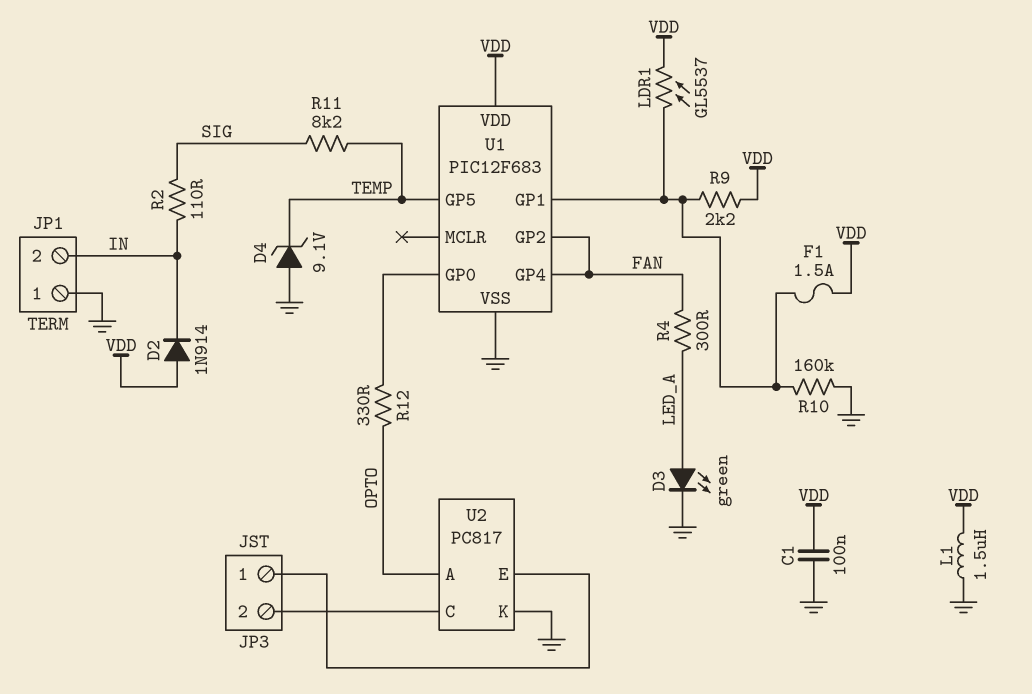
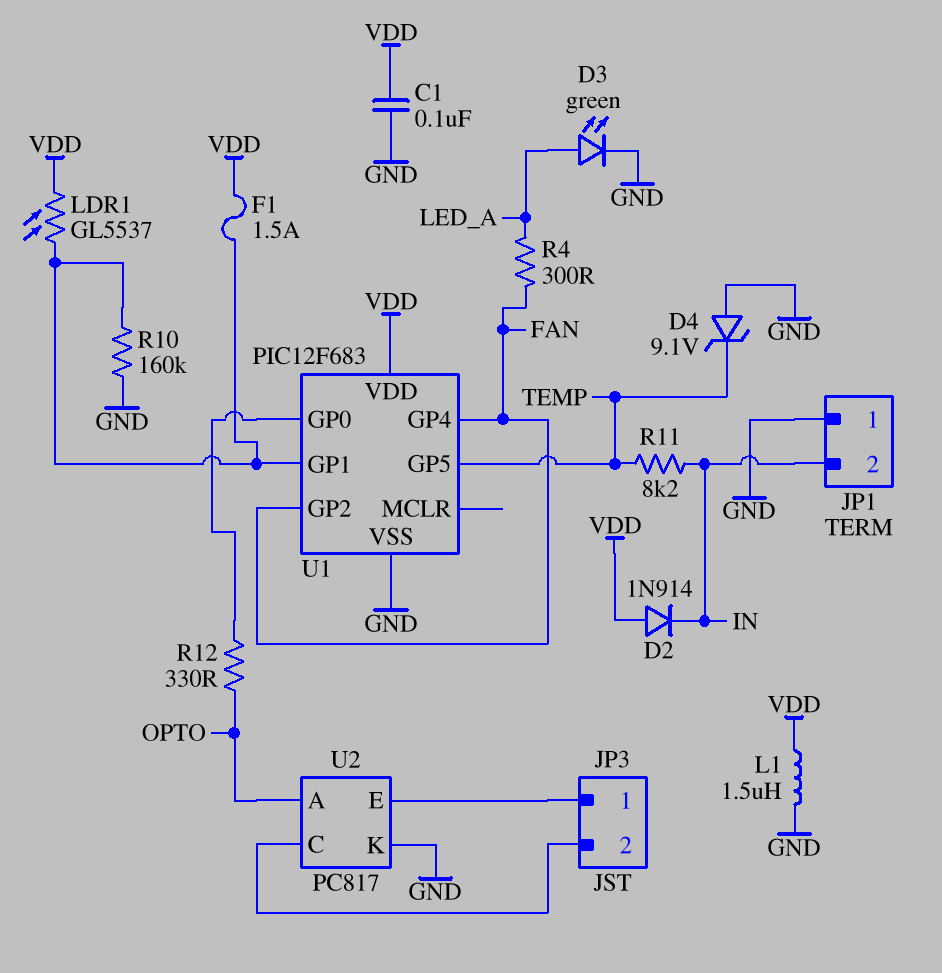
R2: 110 (IN, SIG) -> none
R9: 2.2k (U1/GP1, VDD) -> none
R11: 8.2k (SIG, TEMP) -> 8.2k (IN, TEMP)

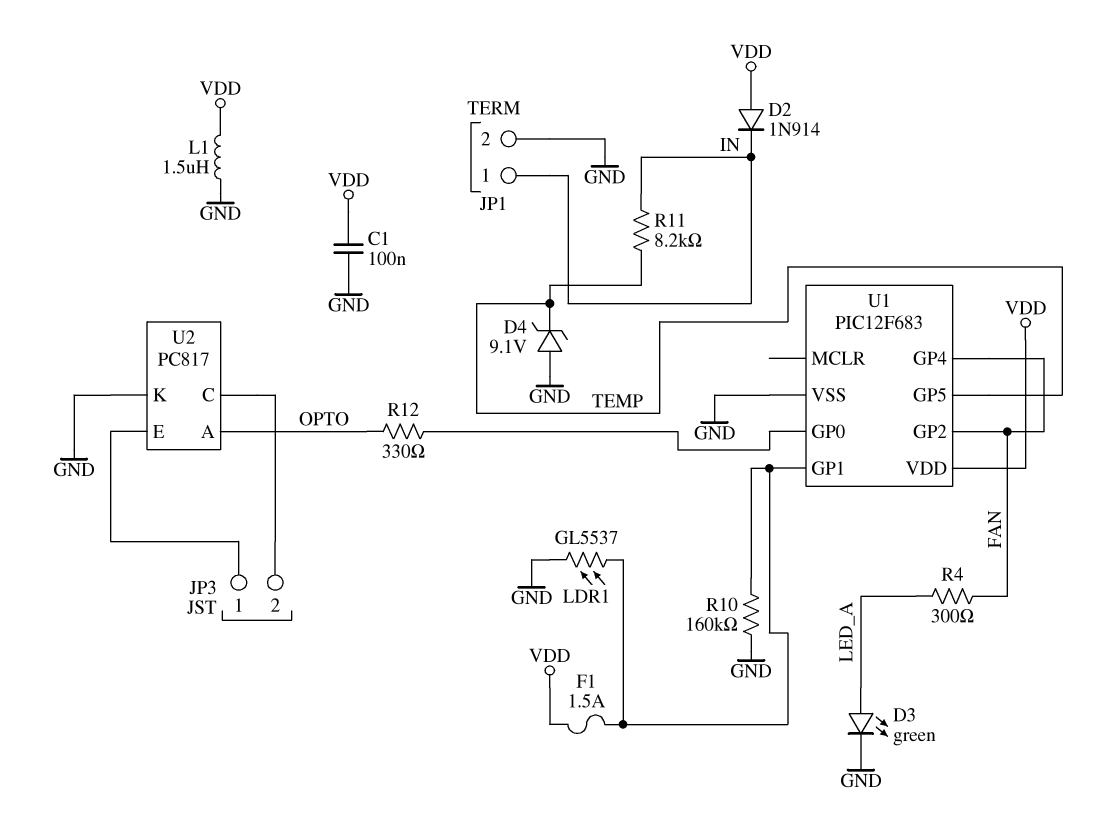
JP1 pin 1: GND -> IN
JP1 pin 2: IN -> GND
LDR1: GL5537 (U1/GP1, VDD) -> GL5537 (GND, U1/GP1)

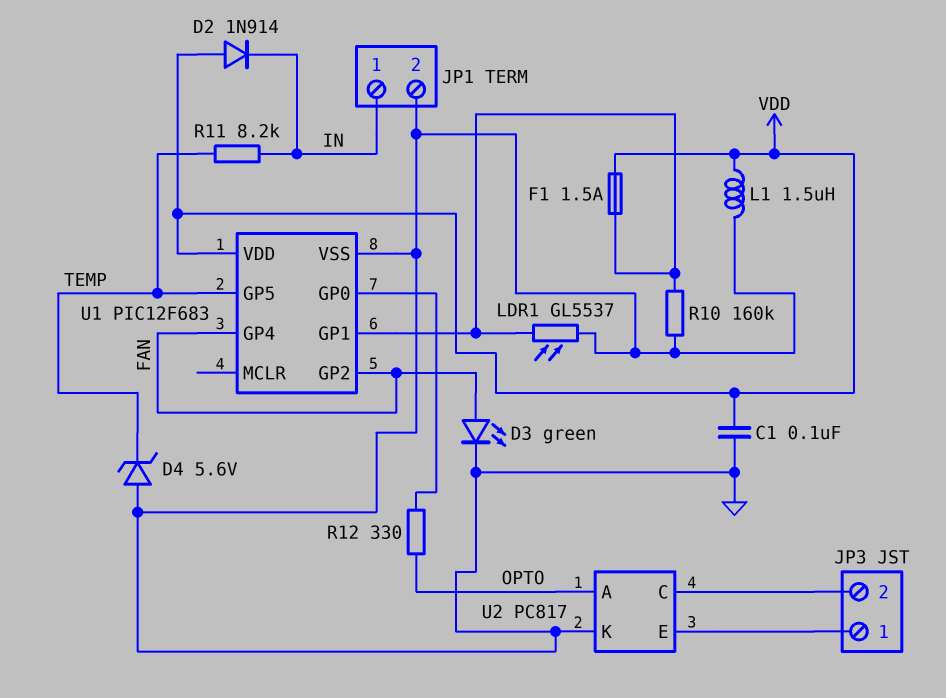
D3: LED green (A LED_A, K GND) -> LED green (A FAN, K GND)
D4: zener 9.1V (A GND, K TEMP) -> zener 5.6V (A GND, K TEMP)
R4: 300 (FAN, LED_A) -> none

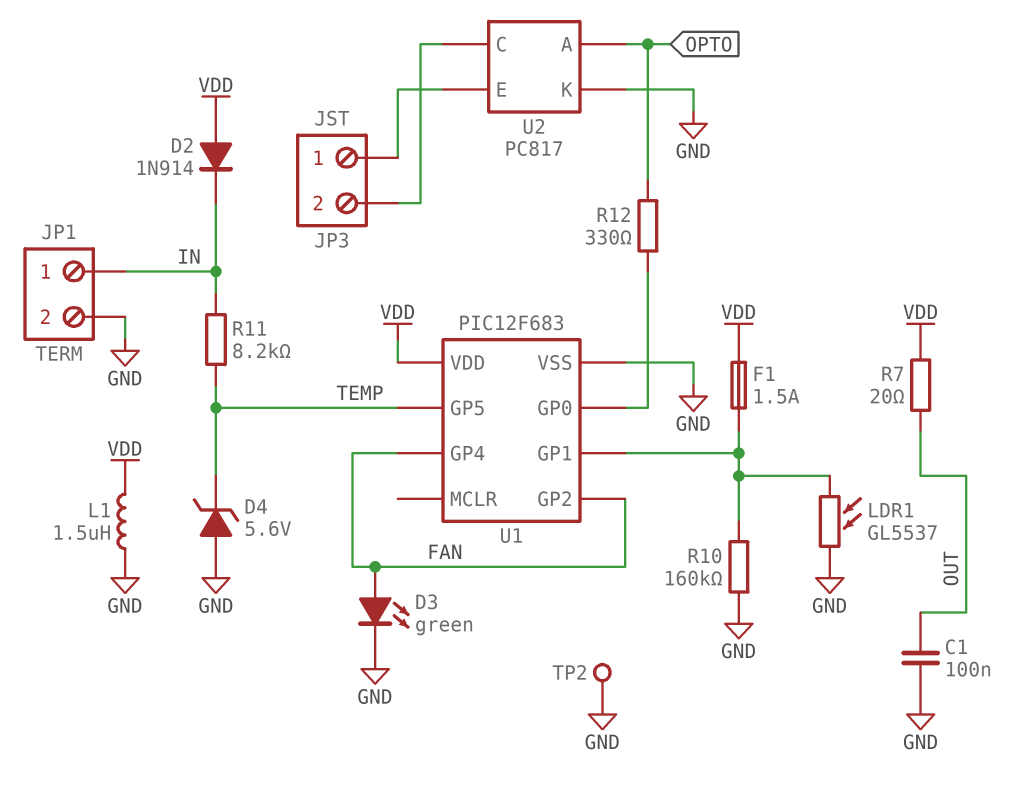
C1: 100nF (GND, VDD) -> 100nF (GND, OUT)
R7: none -> 20 (OUT, VDD)
TP2: none -> test point (GND)

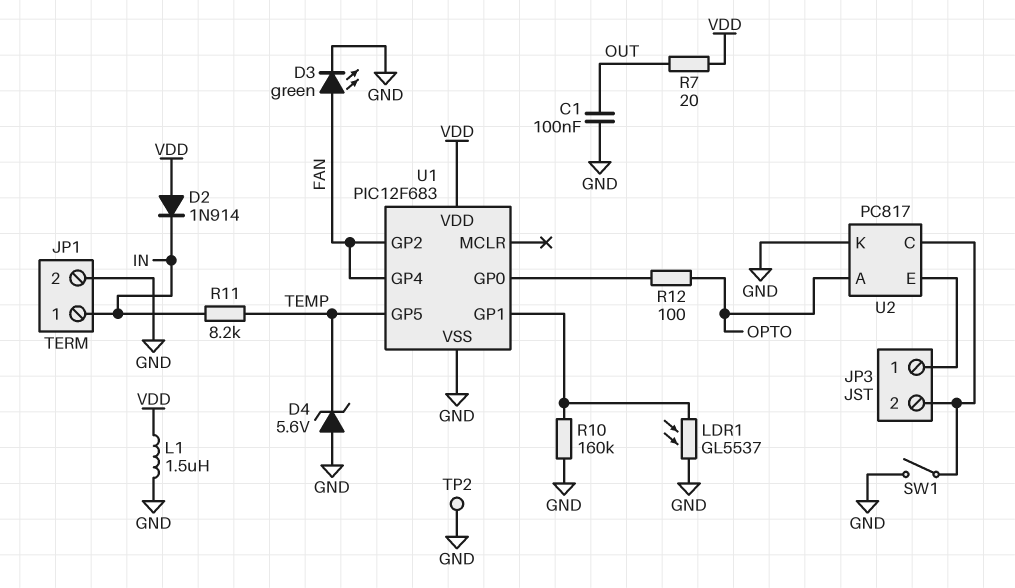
F1: 1.5A (U1/GP1, VDD) -> none
R12: 330 (OPTO, U1/GP0) -> 100 (OPTO, U1/GP0)
SW1: none -> switch (GND, JP3/2)

